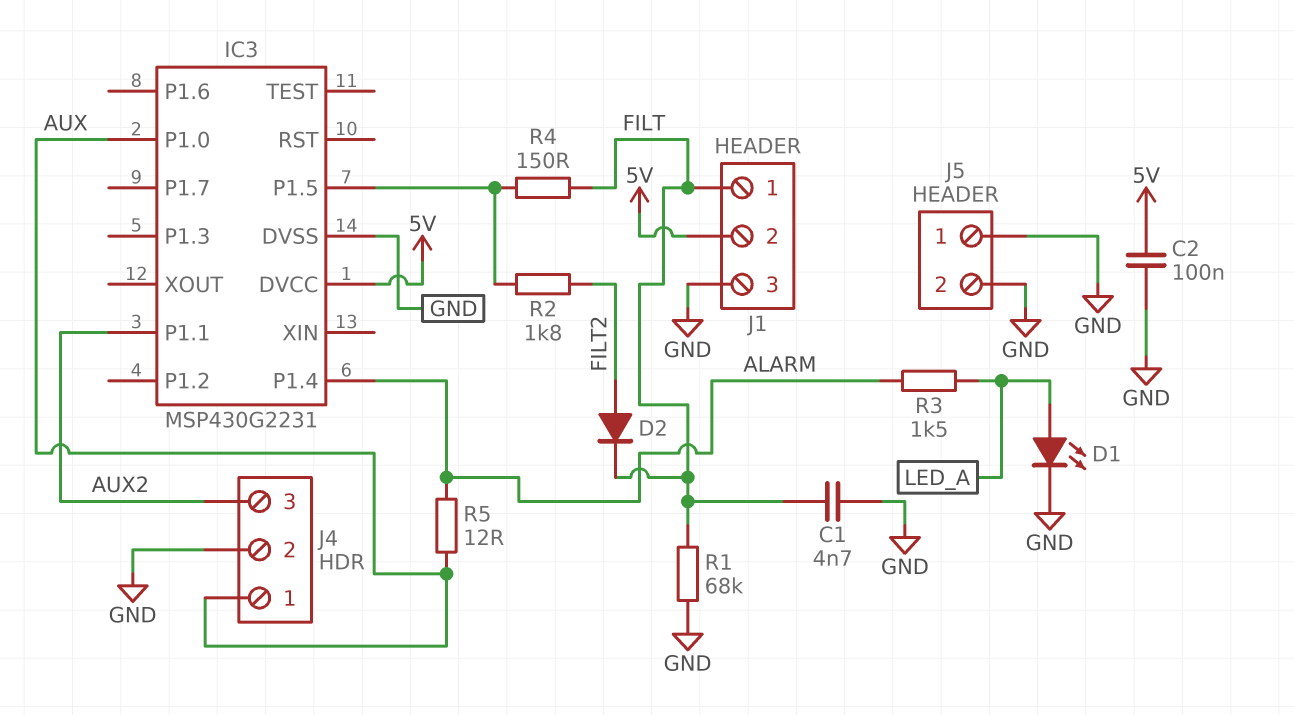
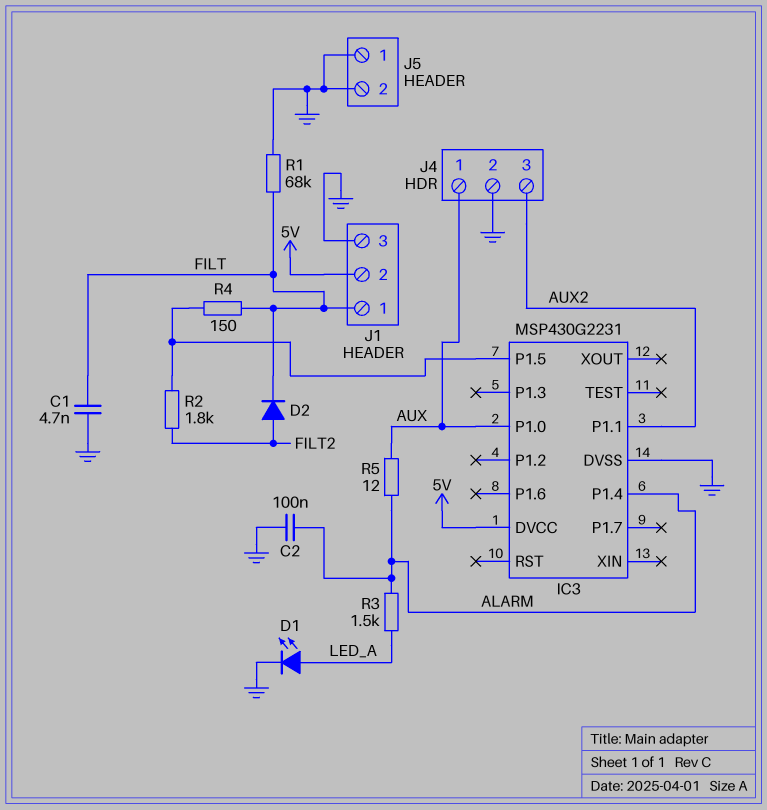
C2: 100nF (5V, GND) -> 100nF (ALARM, GND)

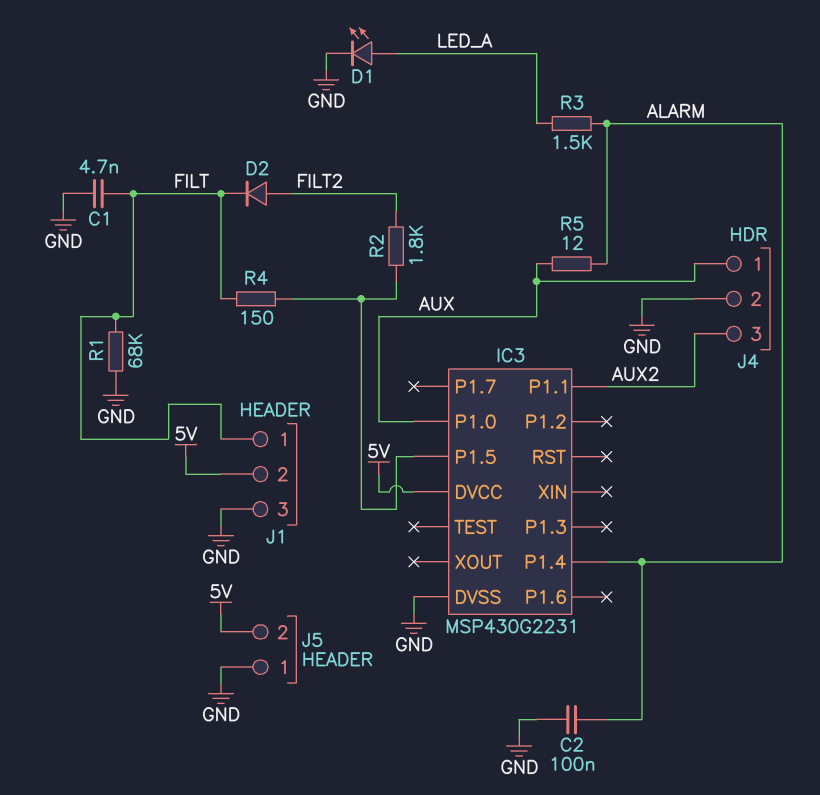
J5 pin 2: GND -> 5V

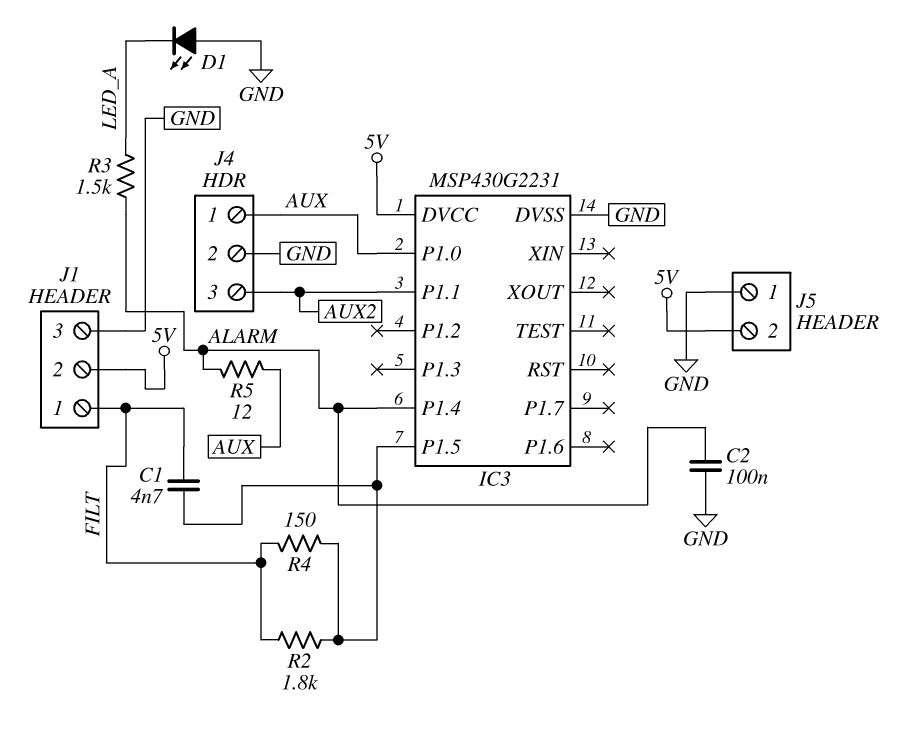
C1: 4.7nF (FILT, GND) -> 4.7nF (FILT, IC3/P1.5)
D1: LED (A LED_A, K GND) -> LED (A GND, K LED_A)
D2: diode (A FILT2, K FILT) -> none
R1: 68k (FILT, GND) -> none
R2: 1.8k (FILT2, IC3/P1.5) -> 1.8k (FILT, IC3/P1.5)

